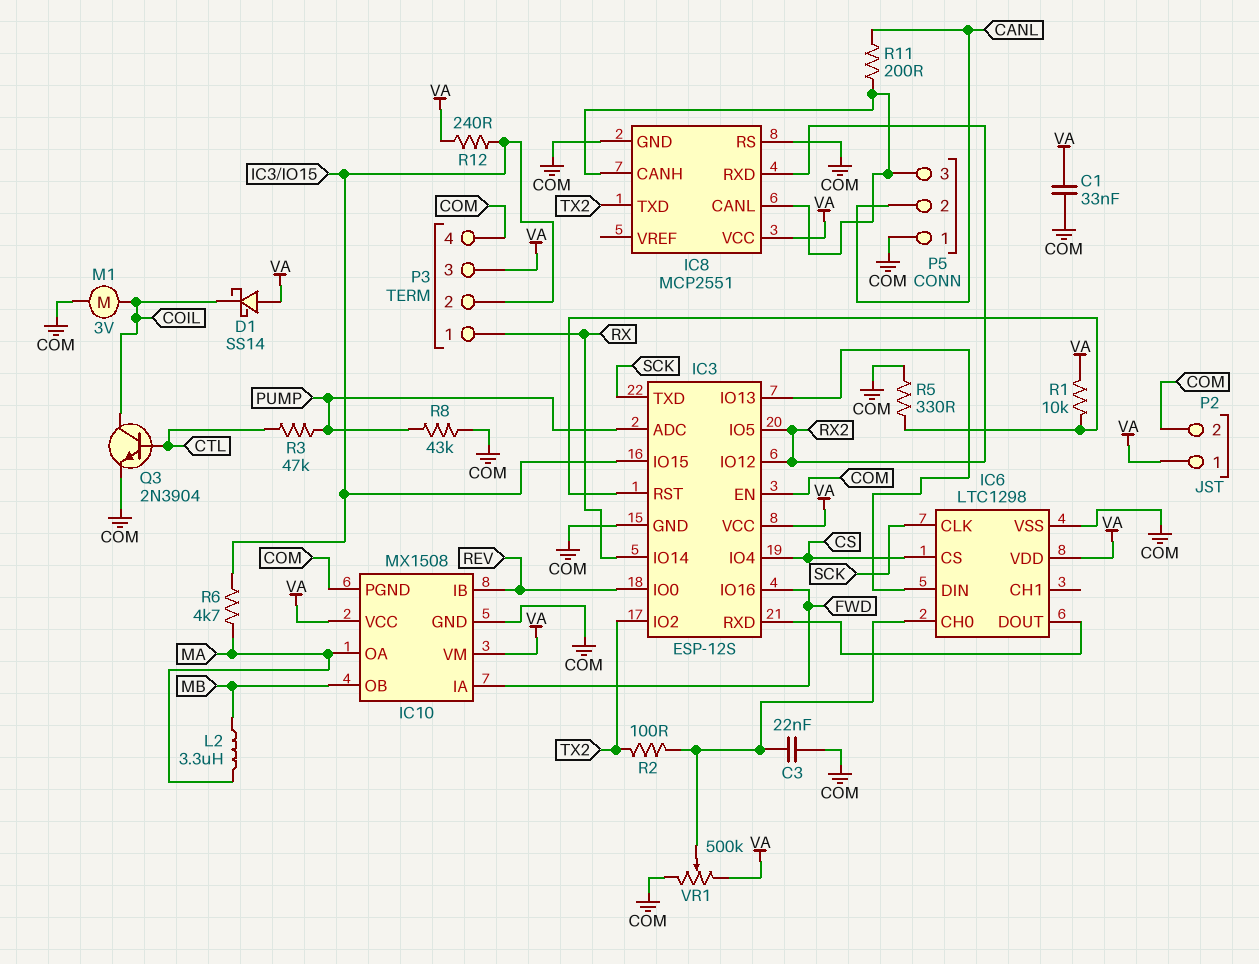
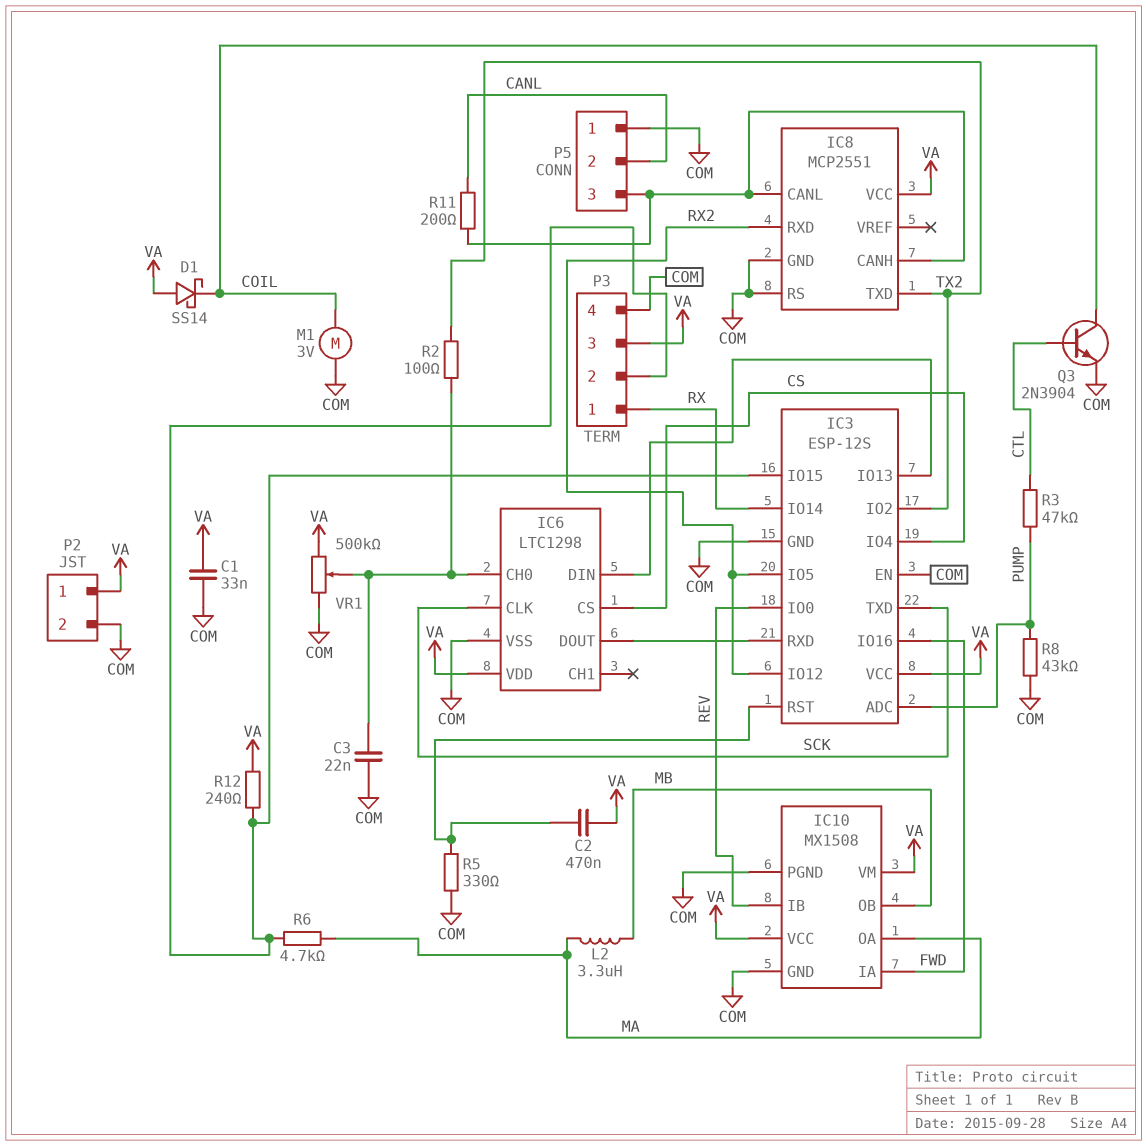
C2: none -> 470nF (IC3/RST, VA)
R1: 10k (IC3/RST, VA) -> none

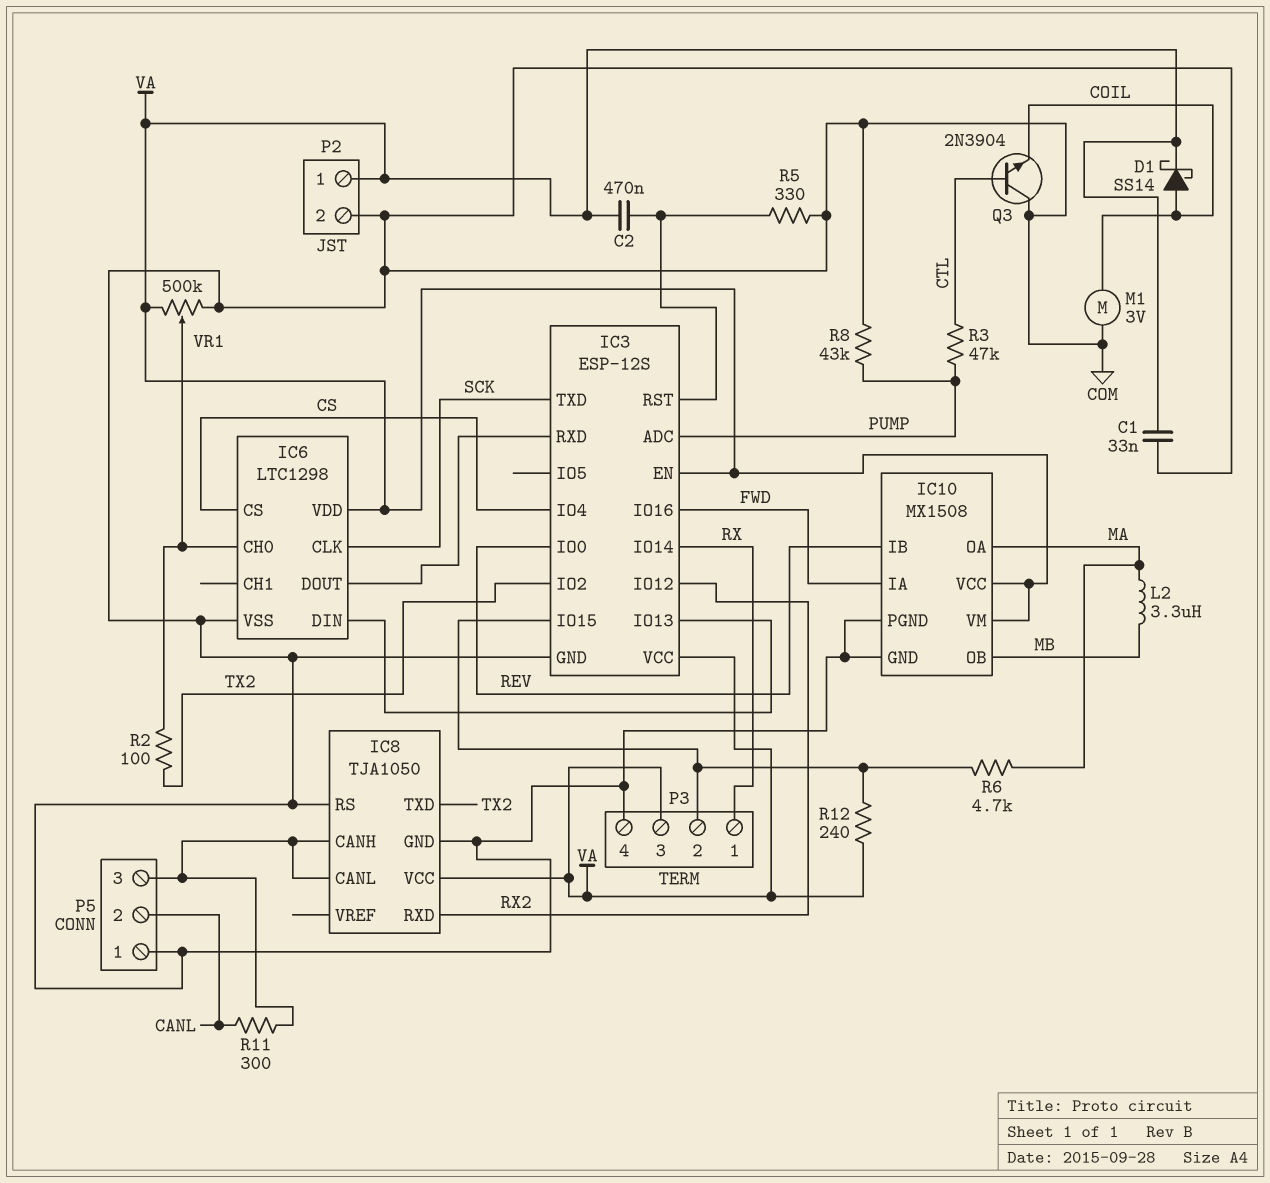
C3: 22nF (COM, IC6/CH0) -> none
D1: schottky SS14 (A VA, K COIL) -> schottky SS14 (A COIL, K VA)
IC3 pin EN: COM -> VA
IC3 pin IO5: RX2 -> none
IC8: MCP2551 -> TJA1050
Q3: NPN 2N3904 (B CTL, C COIL, E COM) -> NPN 2N3904 (B CTL, C COM, E COIL)
R11: 200 (CANL, IC8/CANH) -> 300 (CANL, IC8/CANH)

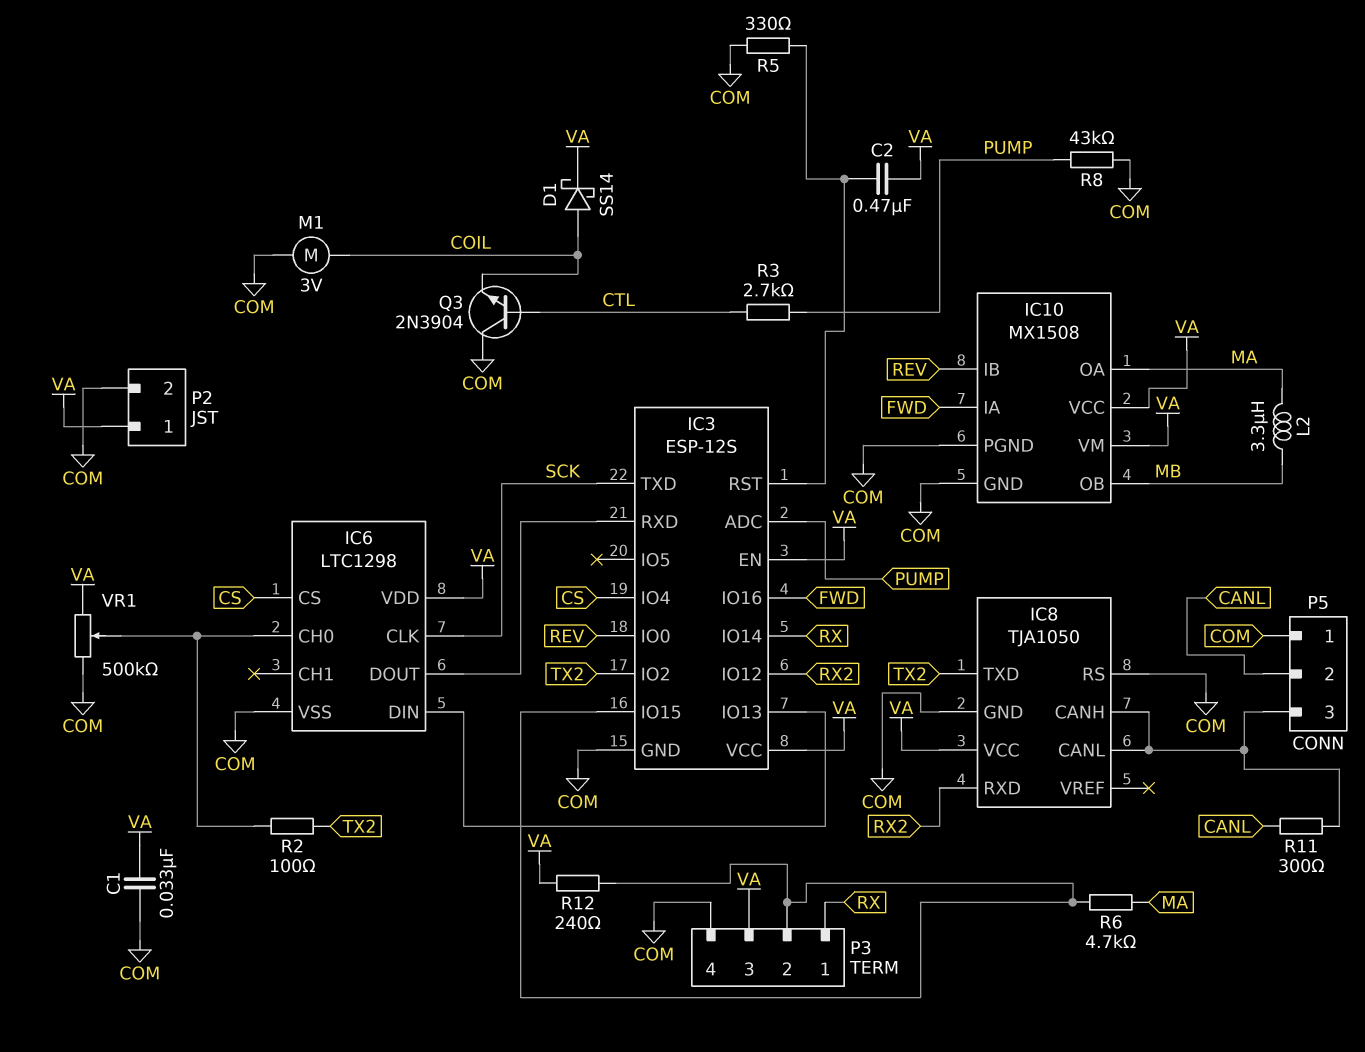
R3: 47k (CTL, PUMP) -> 2.7k (CTL, PUMP)

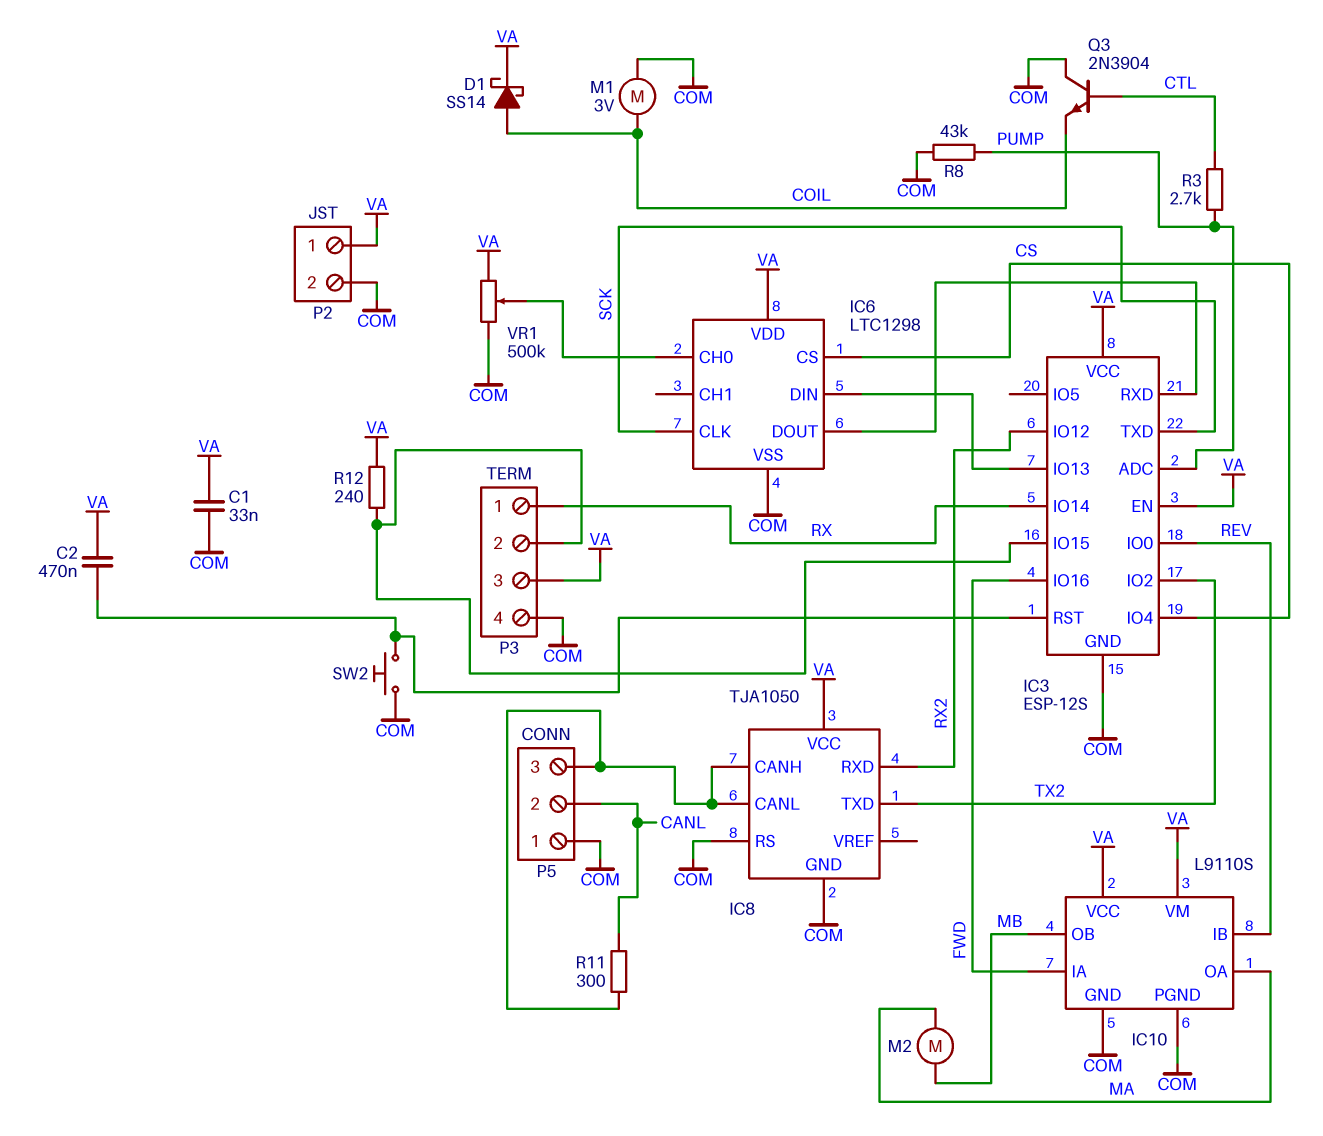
IC10: MX1508 -> L9110S
L2: 3.3uH (MA, MB) -> none
M2: none -> motor (MA, MB)
R2: 100 (IC6/CH0, TX2) -> none
R5: 330 (COM, IC3/RST) -> none
R6: 4.7k (IC3/IO15, MA) -> none
SW2: none -> button (COM, IC3/RST)

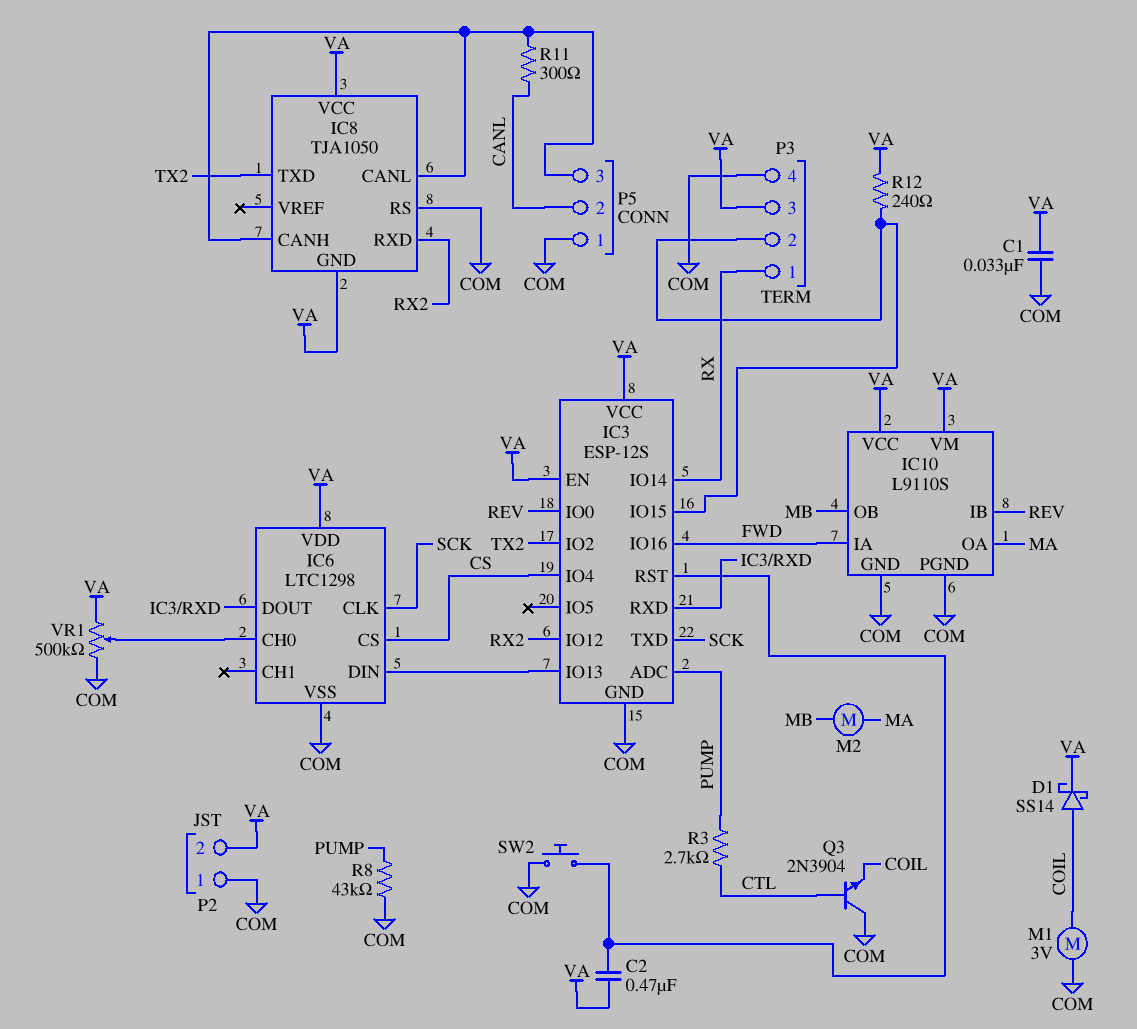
IC8 pin GND: COM -> VA
P2 pin 1: VA -> COM
P2 pin 2: COM -> VA

